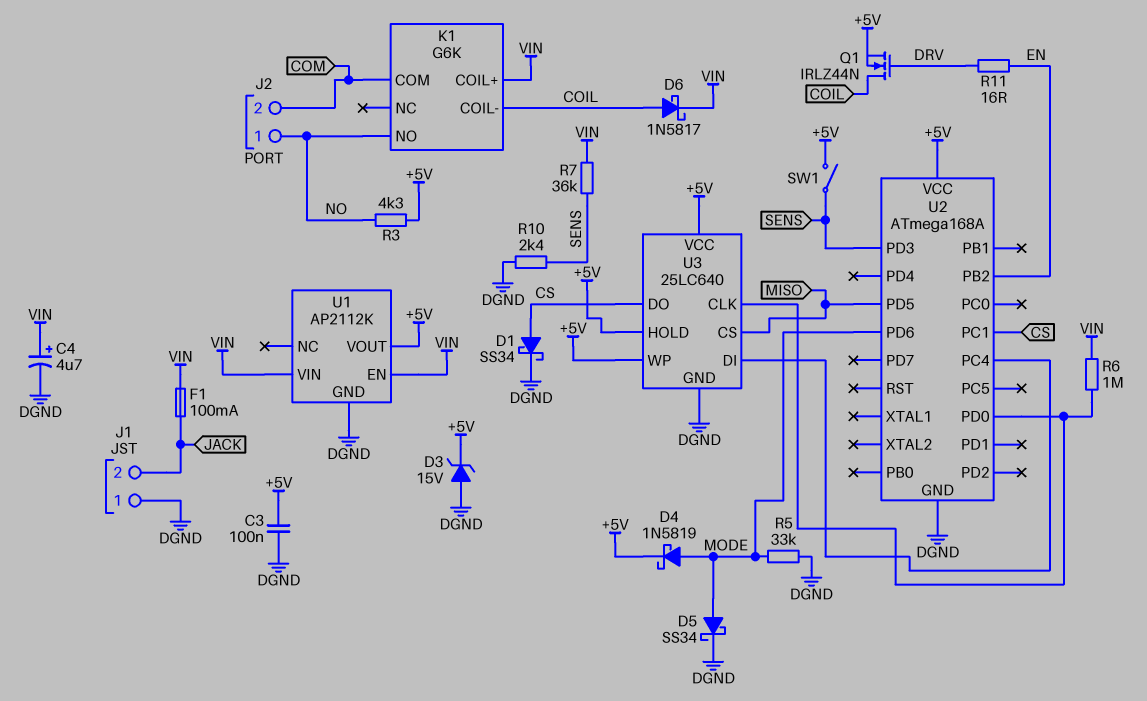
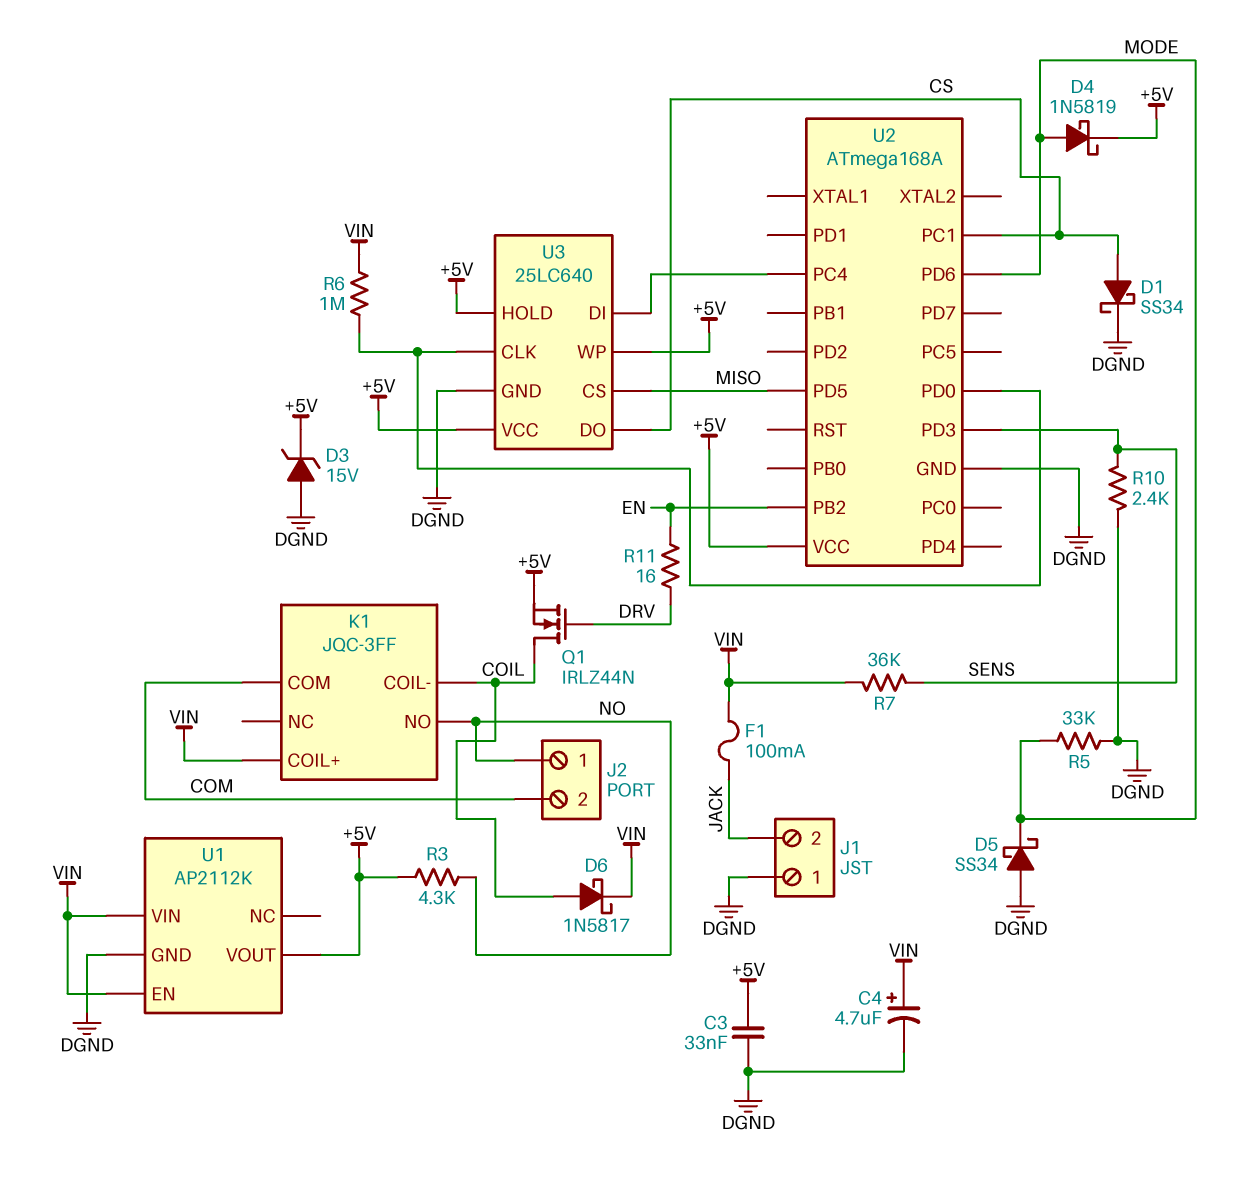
C3: 100nF (+5V, DGND) -> 33nF (+5V, DGND)
D5: schottky SS34 (A MODE, K DGND) -> schottky SS34 (A DGND, K MODE)
K1: G6K -> JQC-3FF
SW1: switch (+5V, SENS) -> none

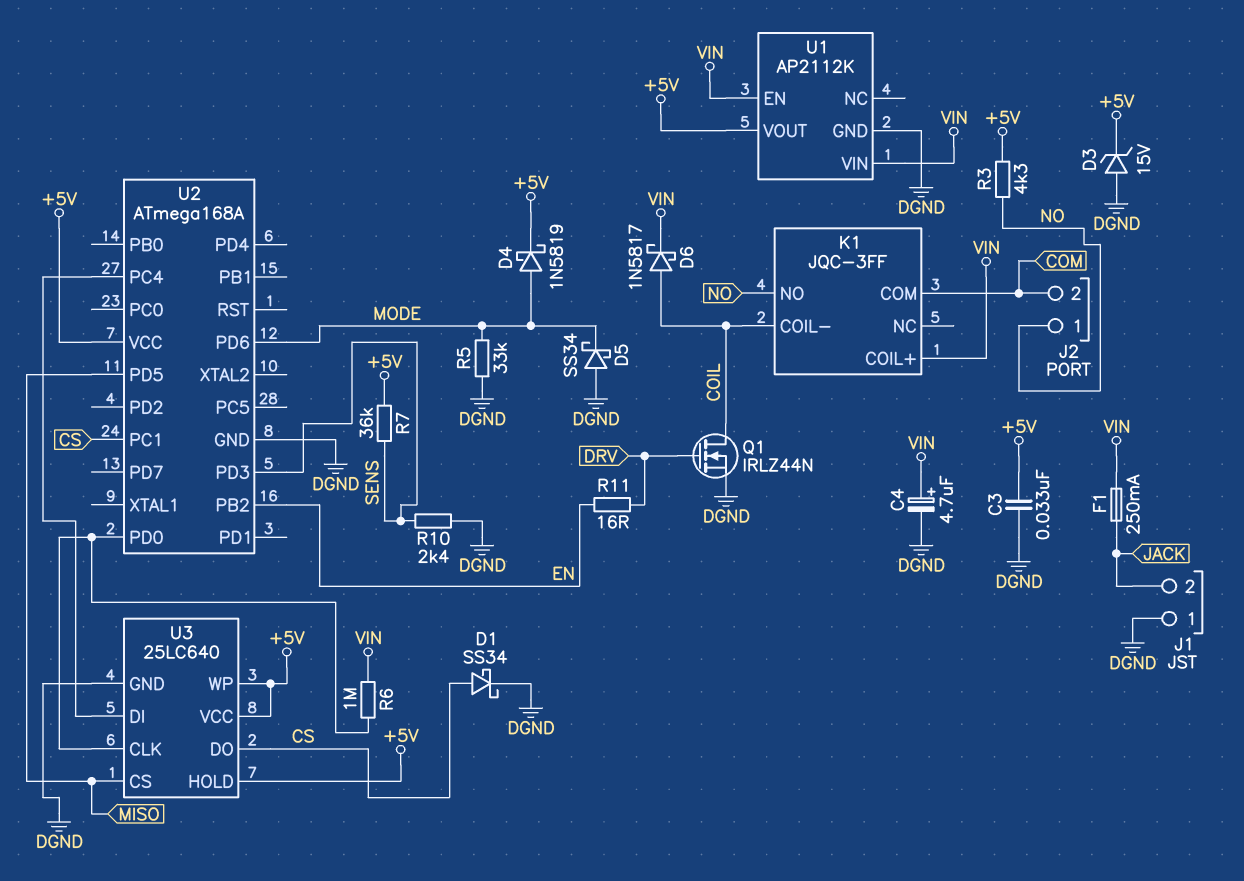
F1: 100mA (JACK, VIN) -> 250mA (JACK, VIN)
Q1: NMOS IRLZ44N (G DRV, D COIL, S +5V) -> NMOS IRLZ44N (G DRV, D COIL, S DGND)
R7: 36k (SENS, VIN) -> 36k (+5V, SENS)

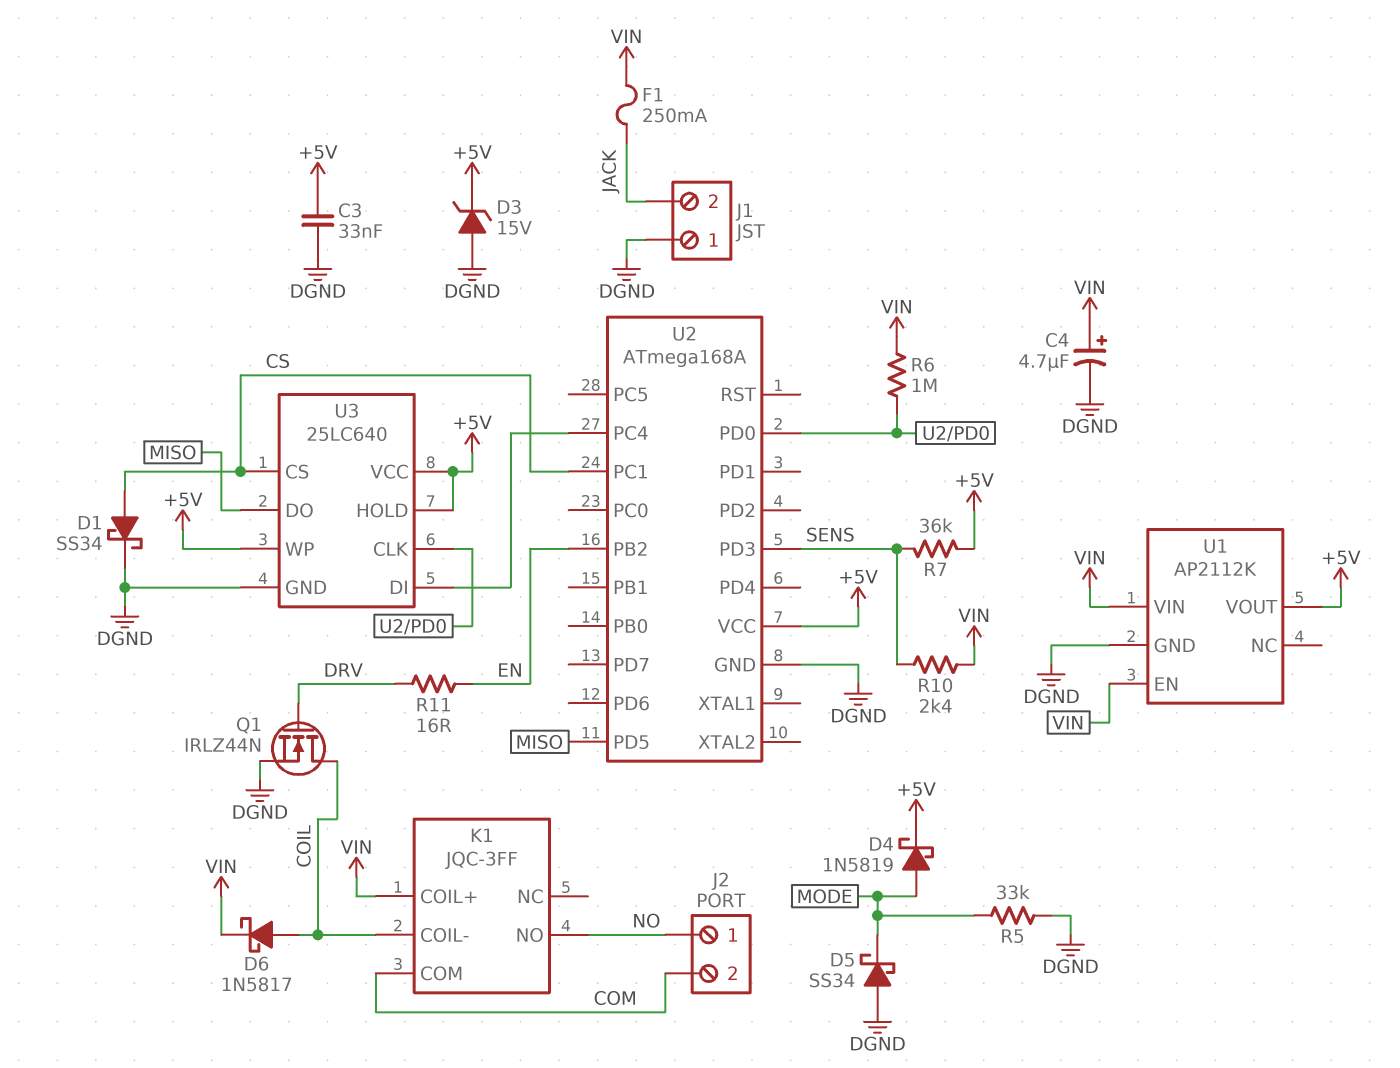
R3: 4.3k (+5V, NO) -> none
R10: 2.4k (DGND, SENS) -> 2.4k (SENS, VIN)
U2 pin PD6: MODE -> none
U3 pin CS: MISO -> CS
U3 pin DO: CS -> MISO

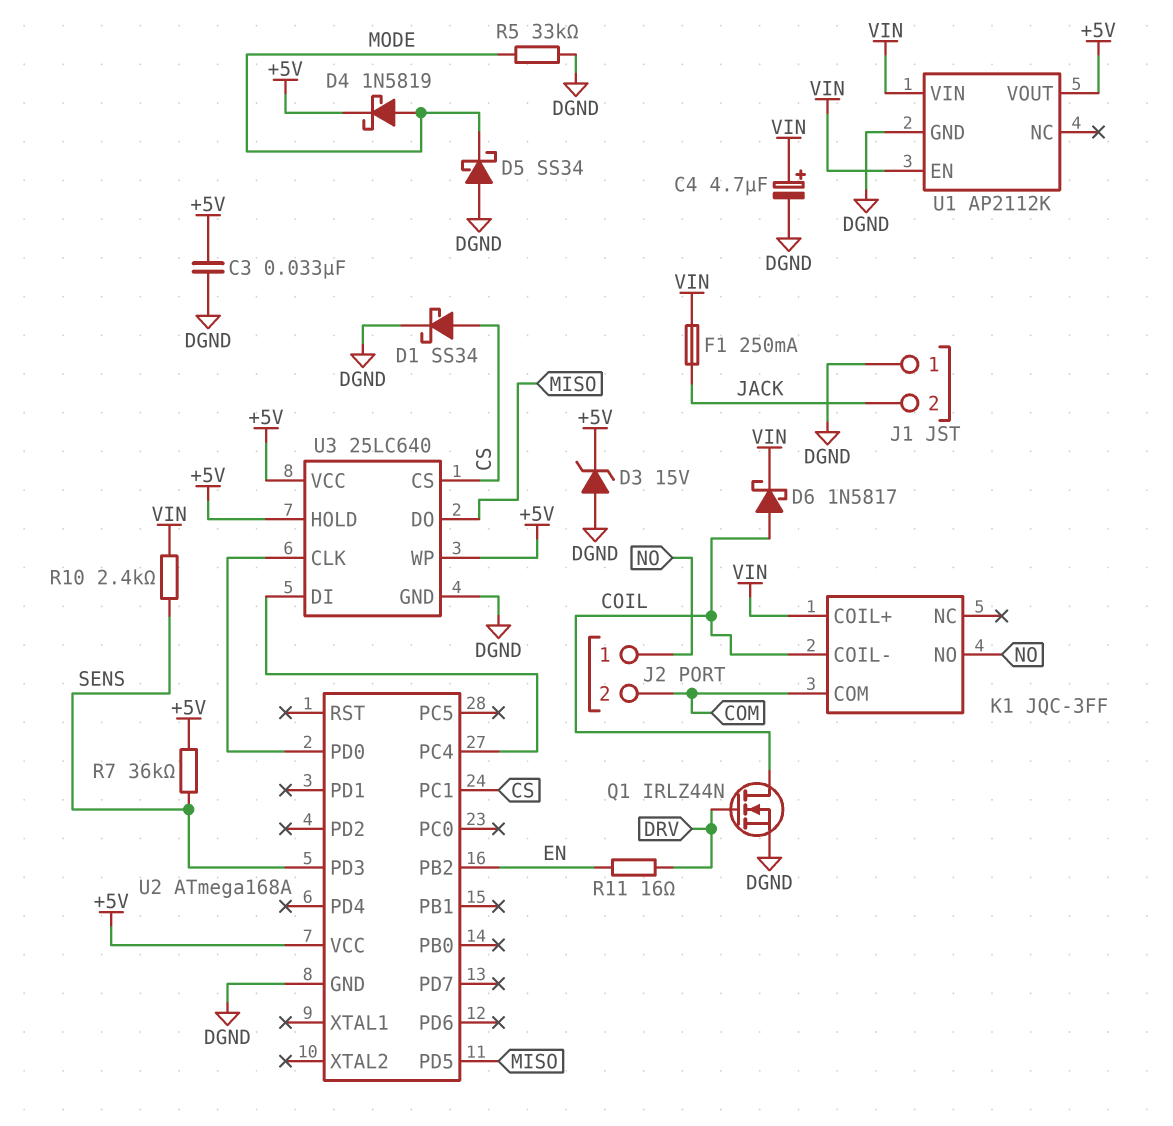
R6: 1M (U2/PD0, VIN) -> none

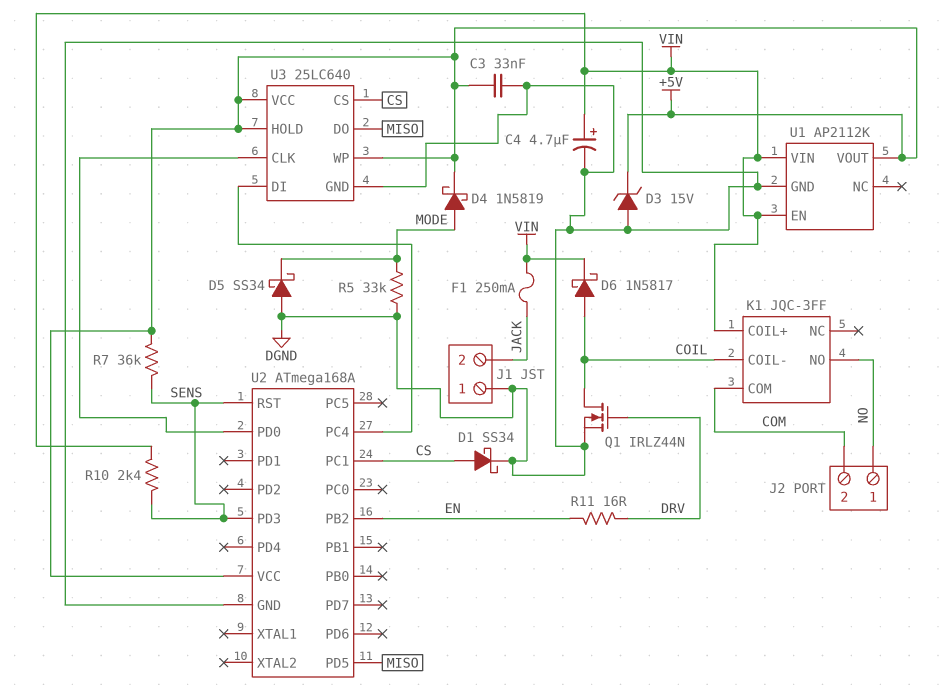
U2 pin RST: none -> SENS

